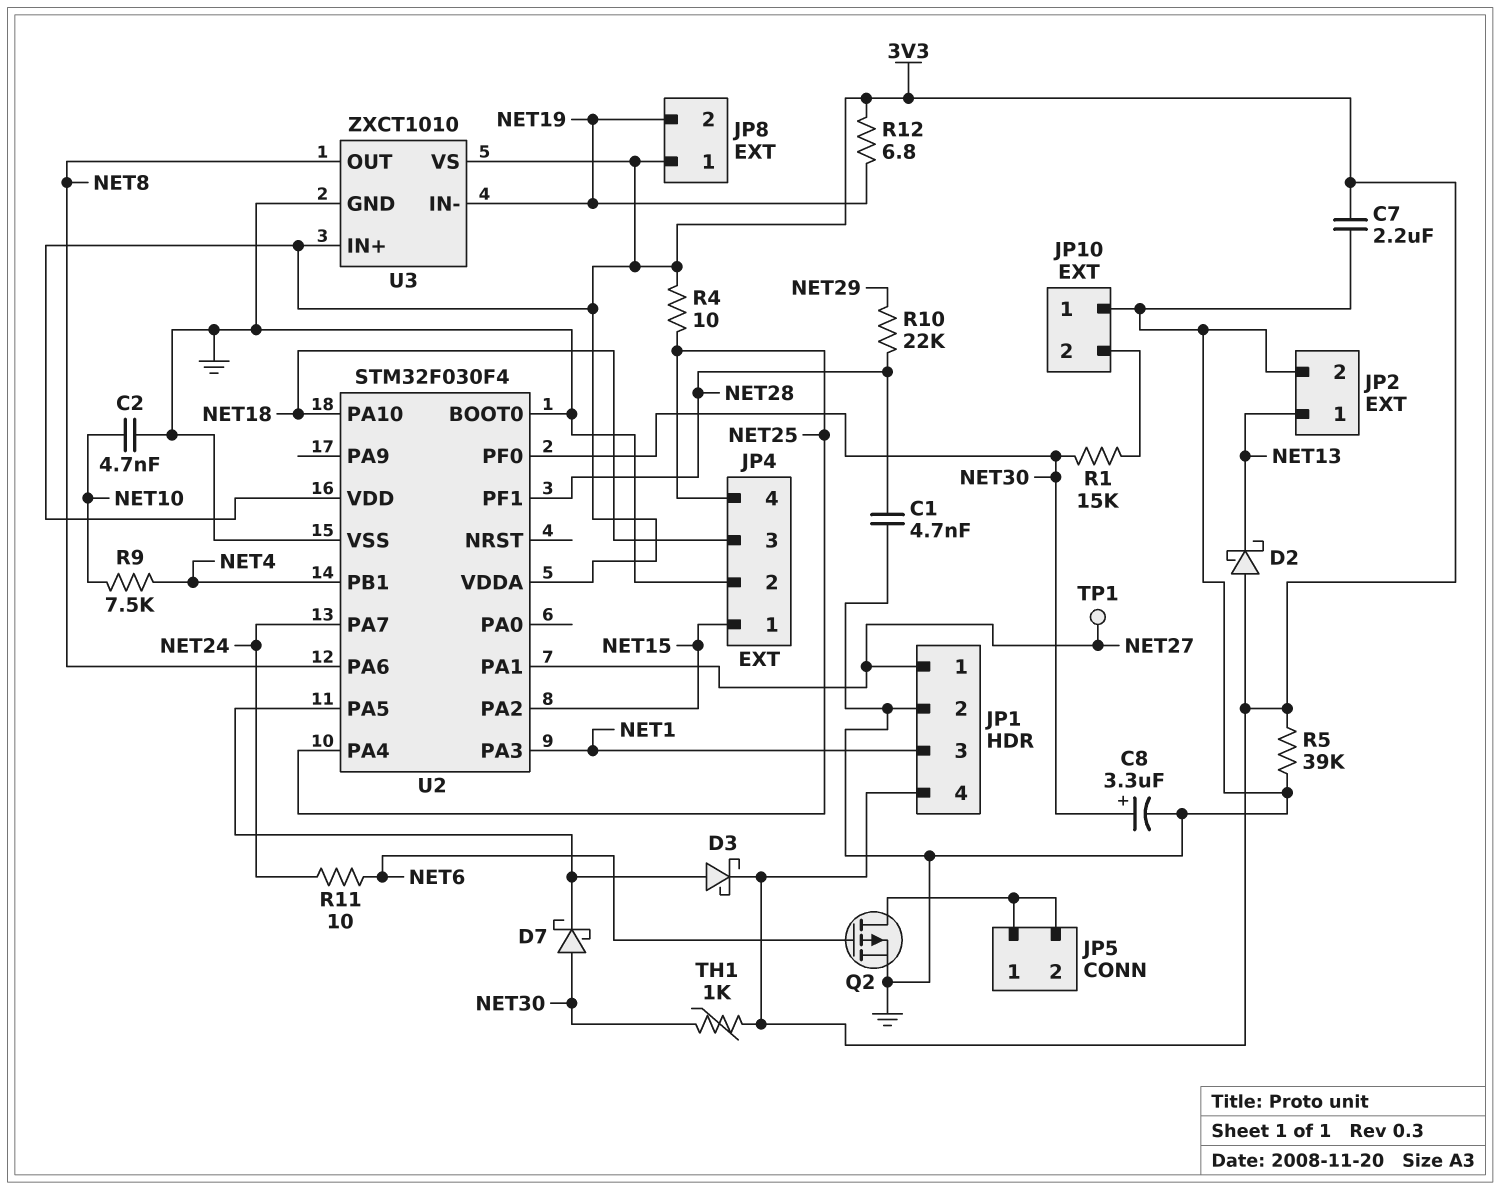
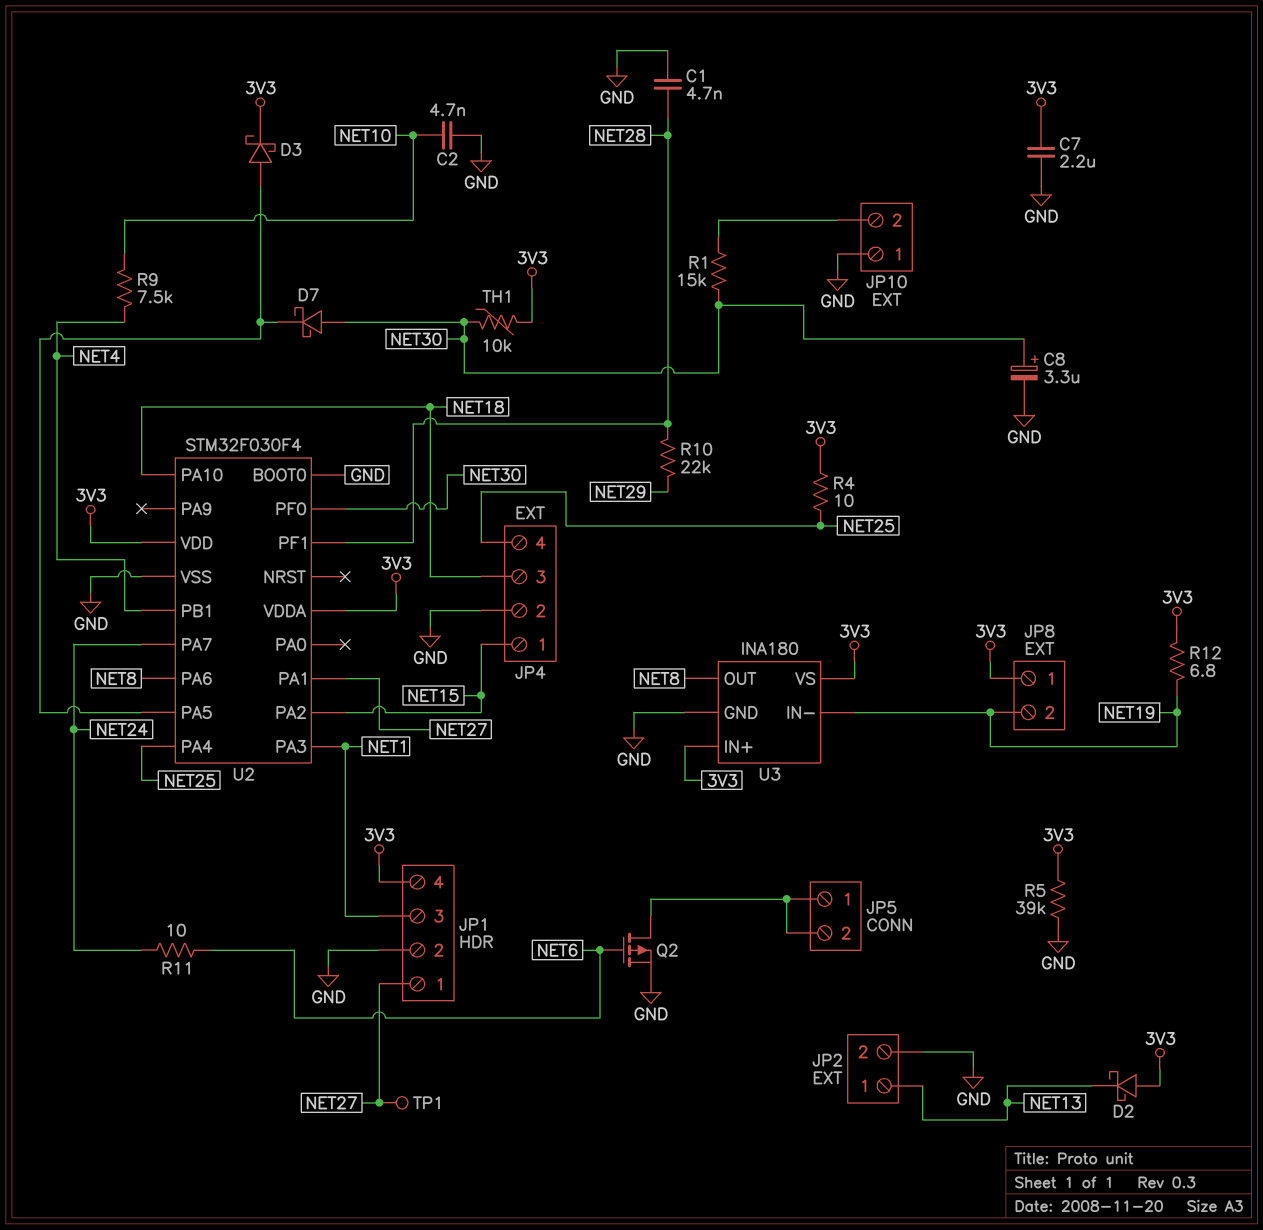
TH1: 1k (3V3, NET30) -> 10k (3V3, NET30)
U3: ZXCT1010 -> INA180

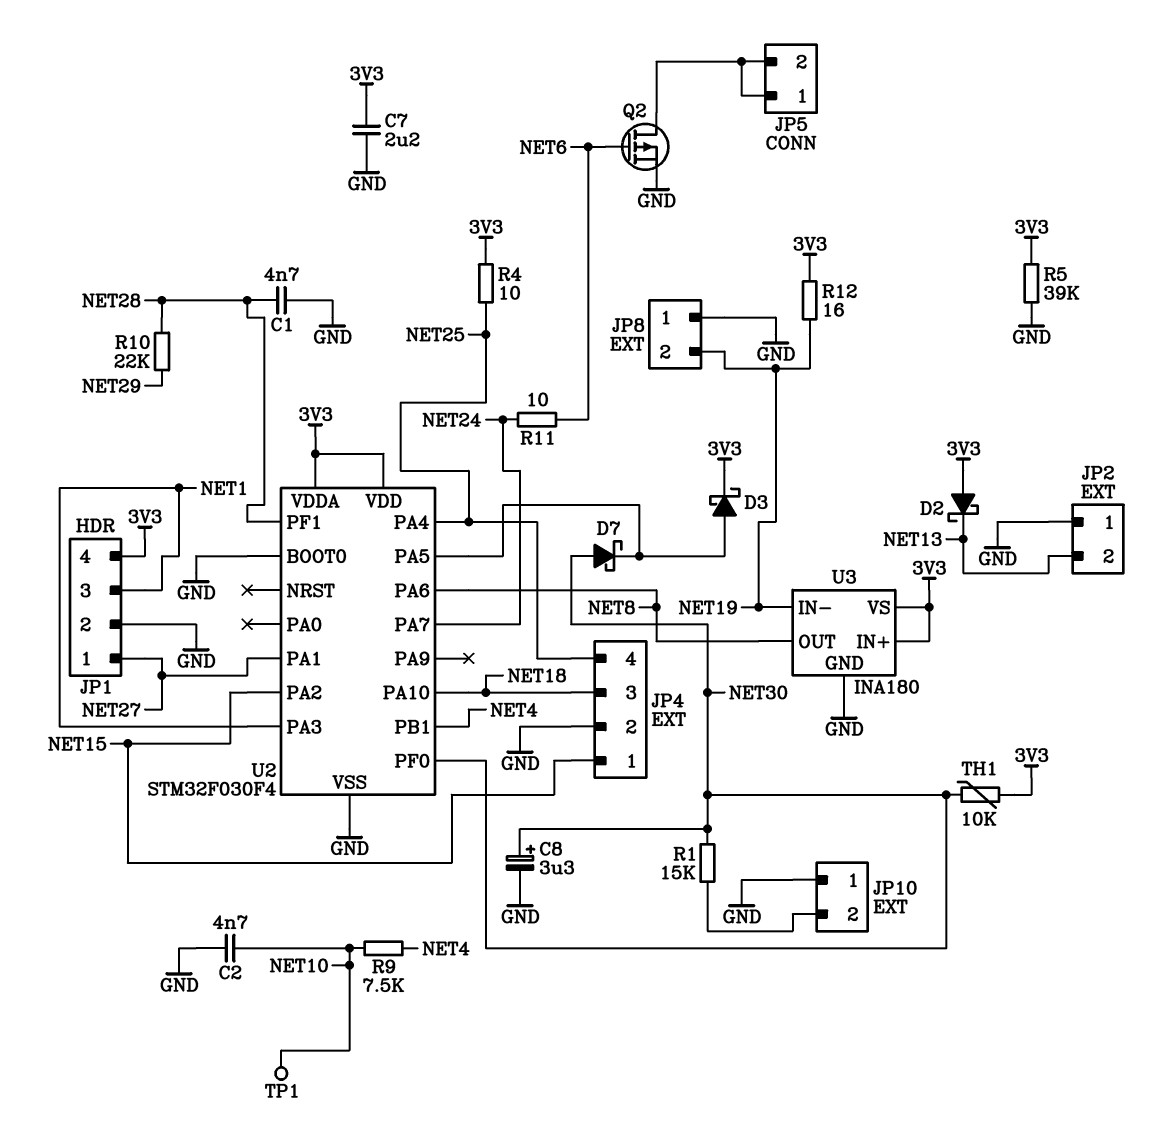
JP2 pin 1: NET13 -> GND
JP2 pin 2: GND -> NET13
JP8 pin 1: 3V3 -> GND
R12: 6.8 (3V3, NET19) -> 16 (3V3, NET19)
TP1: test point (NET27) -> test point (NET10)

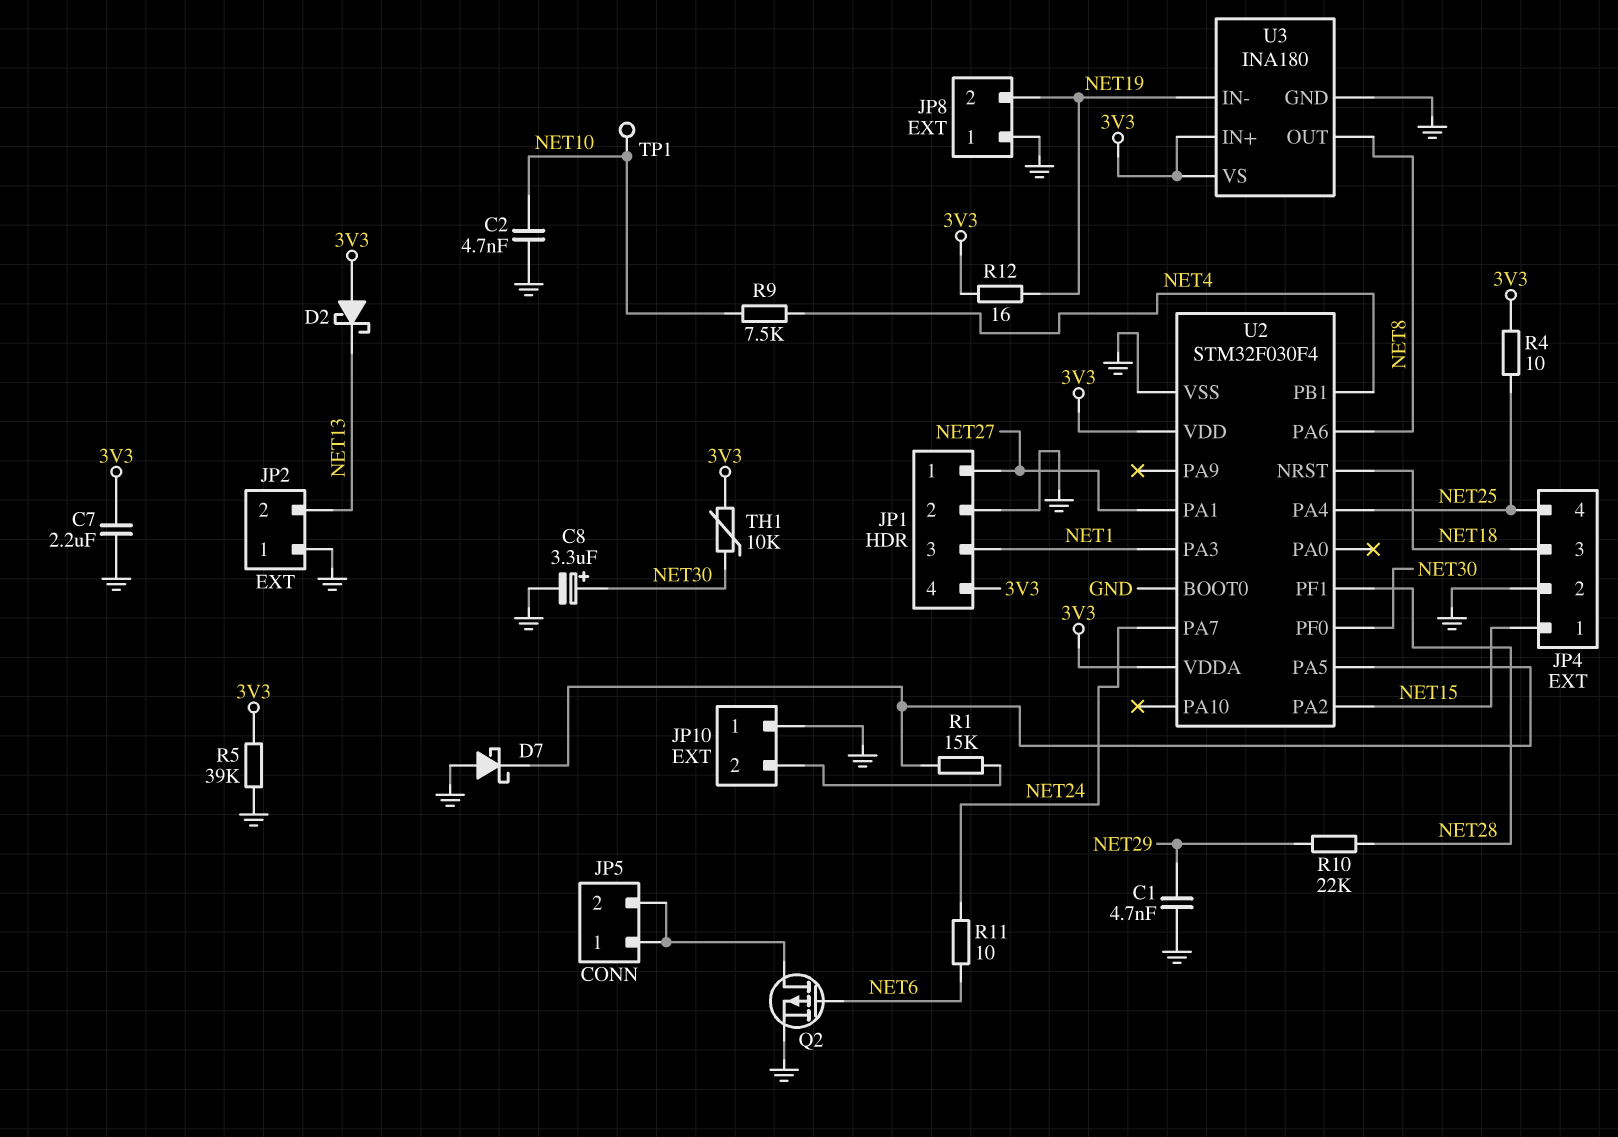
C1: 4.7nF (GND, NET28) -> 4.7nF (GND, NET29)
D3: schottky (A U2/PA5, K 3V3) -> none
D7: schottky (A NET30, K U2/PA5) -> schottky (A GND, K U2/PA5)
R1: 15k (JP10/2, NET30) -> 15k (JP10/2, U2/PA5)
U2 pin NRST: none -> NET18
U2 pin PA10: NET18 -> none

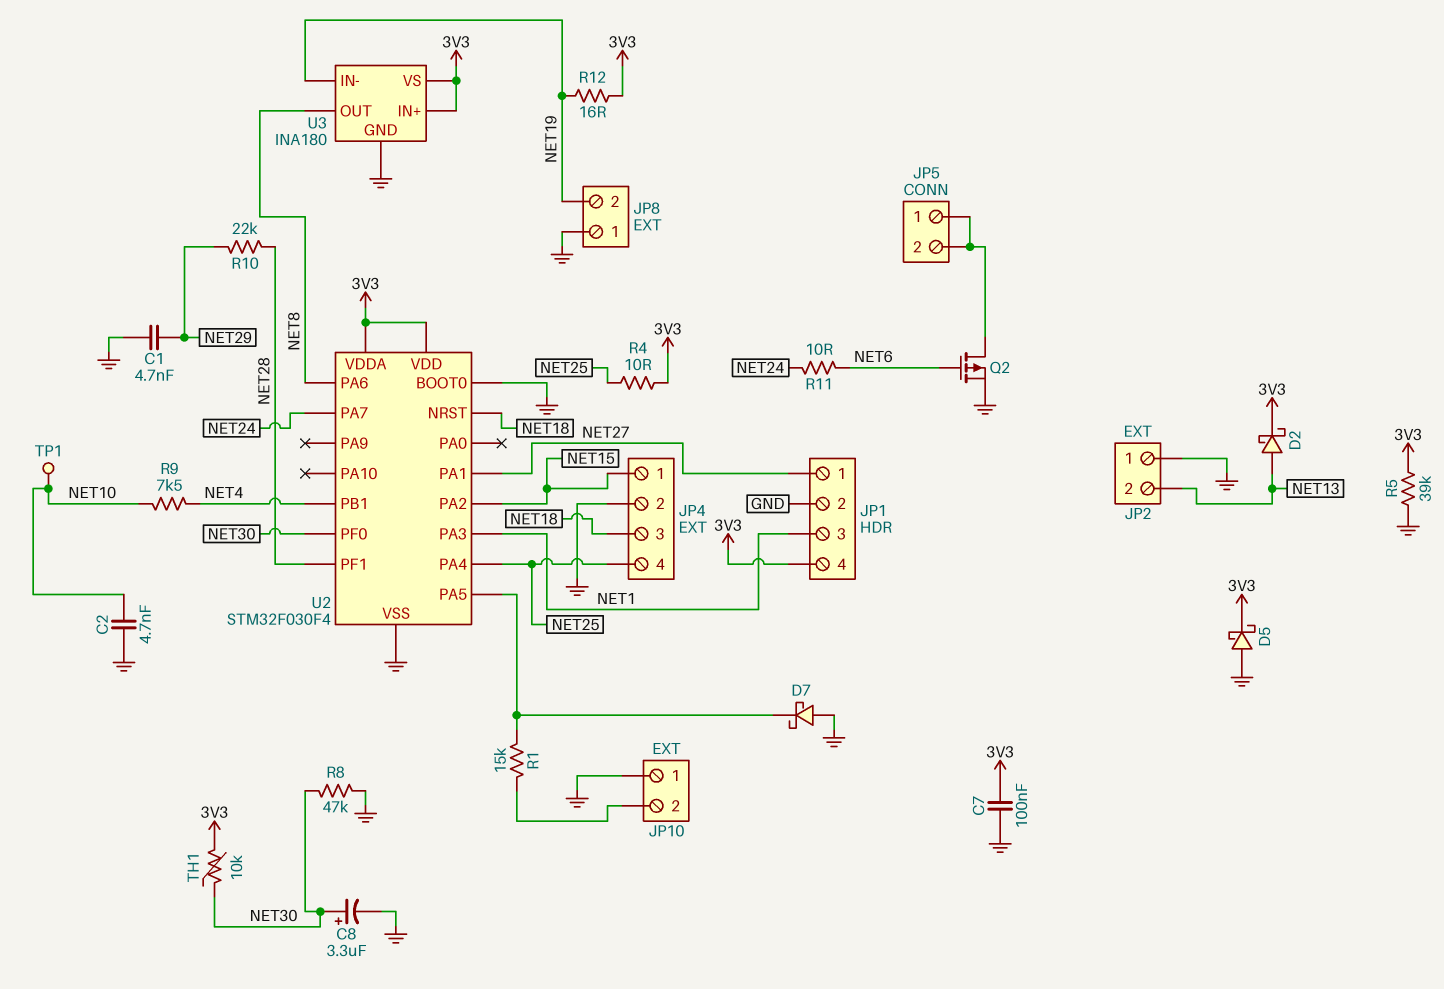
C7: 2.2uF (3V3, GND) -> 100nF (3V3, GND)
D2: schottky (A 3V3, K NET13) -> schottky (A NET13, K 3V3)
D5: none -> schottky (A GND, K 3V3)
R8: none -> 47k (GND, NET30)

